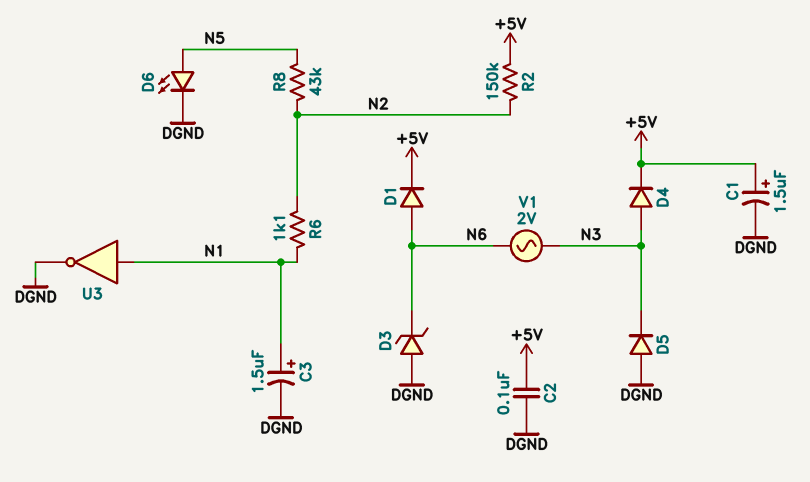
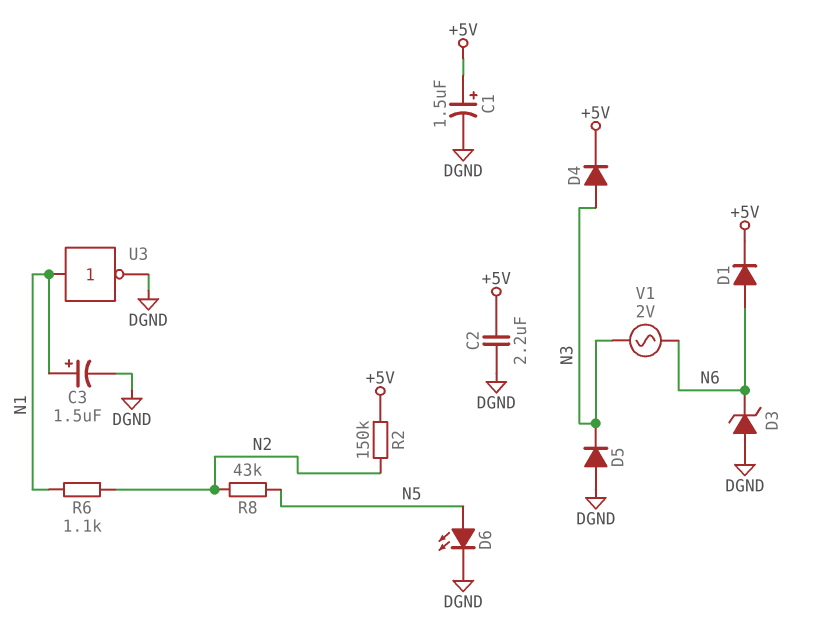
C2: 100nF (+5V, DGND) -> 2.2uF (+5V, DGND)

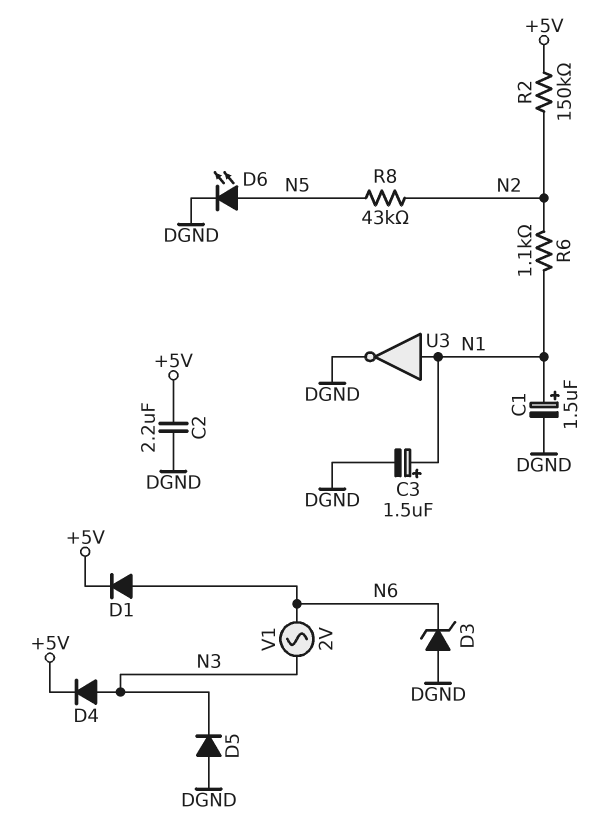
C1: 1.5uF (plus +5V, minus DGND) -> 1.5uF (plus N1, minus DGND)

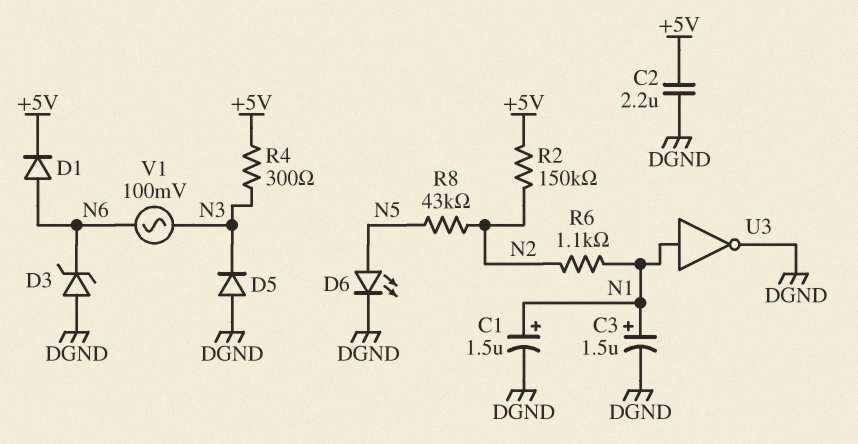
D4: diode (A N3, K +5V) -> none
R4: none -> 300 (+5V, N3)
V1: AC 2V (N3, N6) -> AC 100mV (N3, N6)

